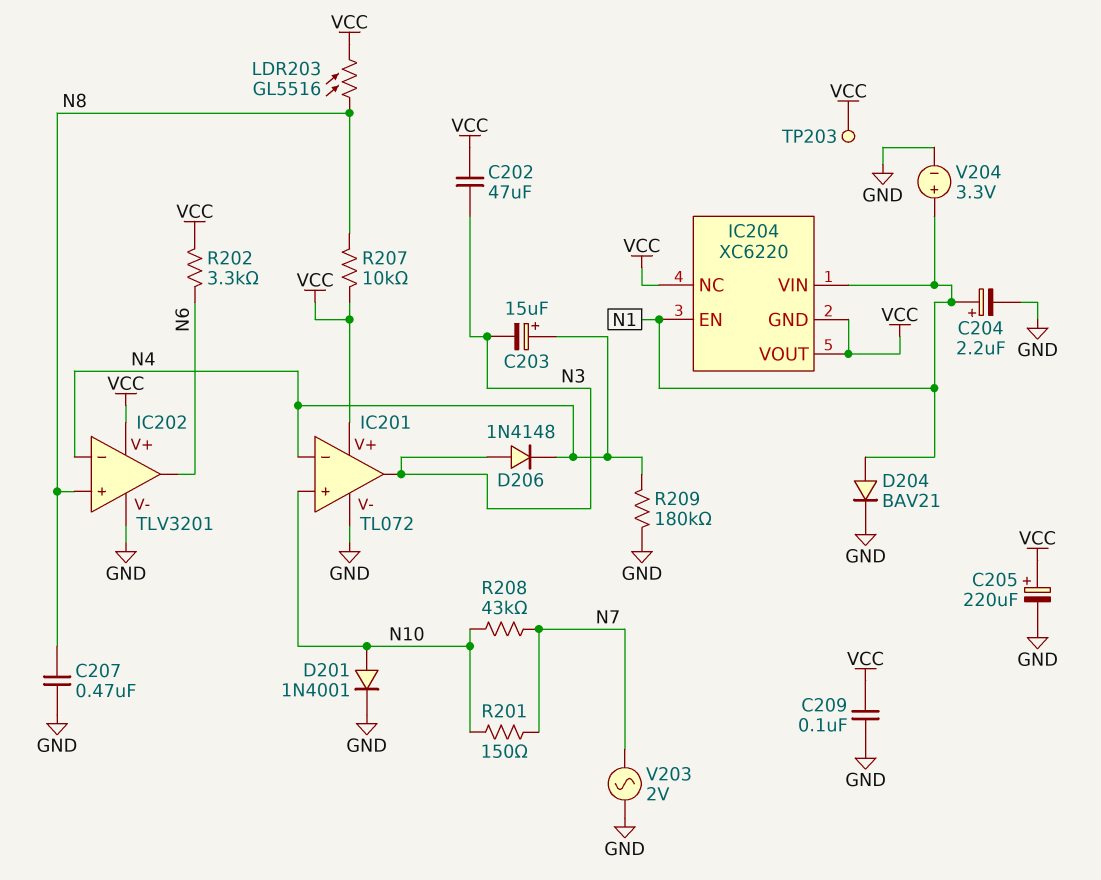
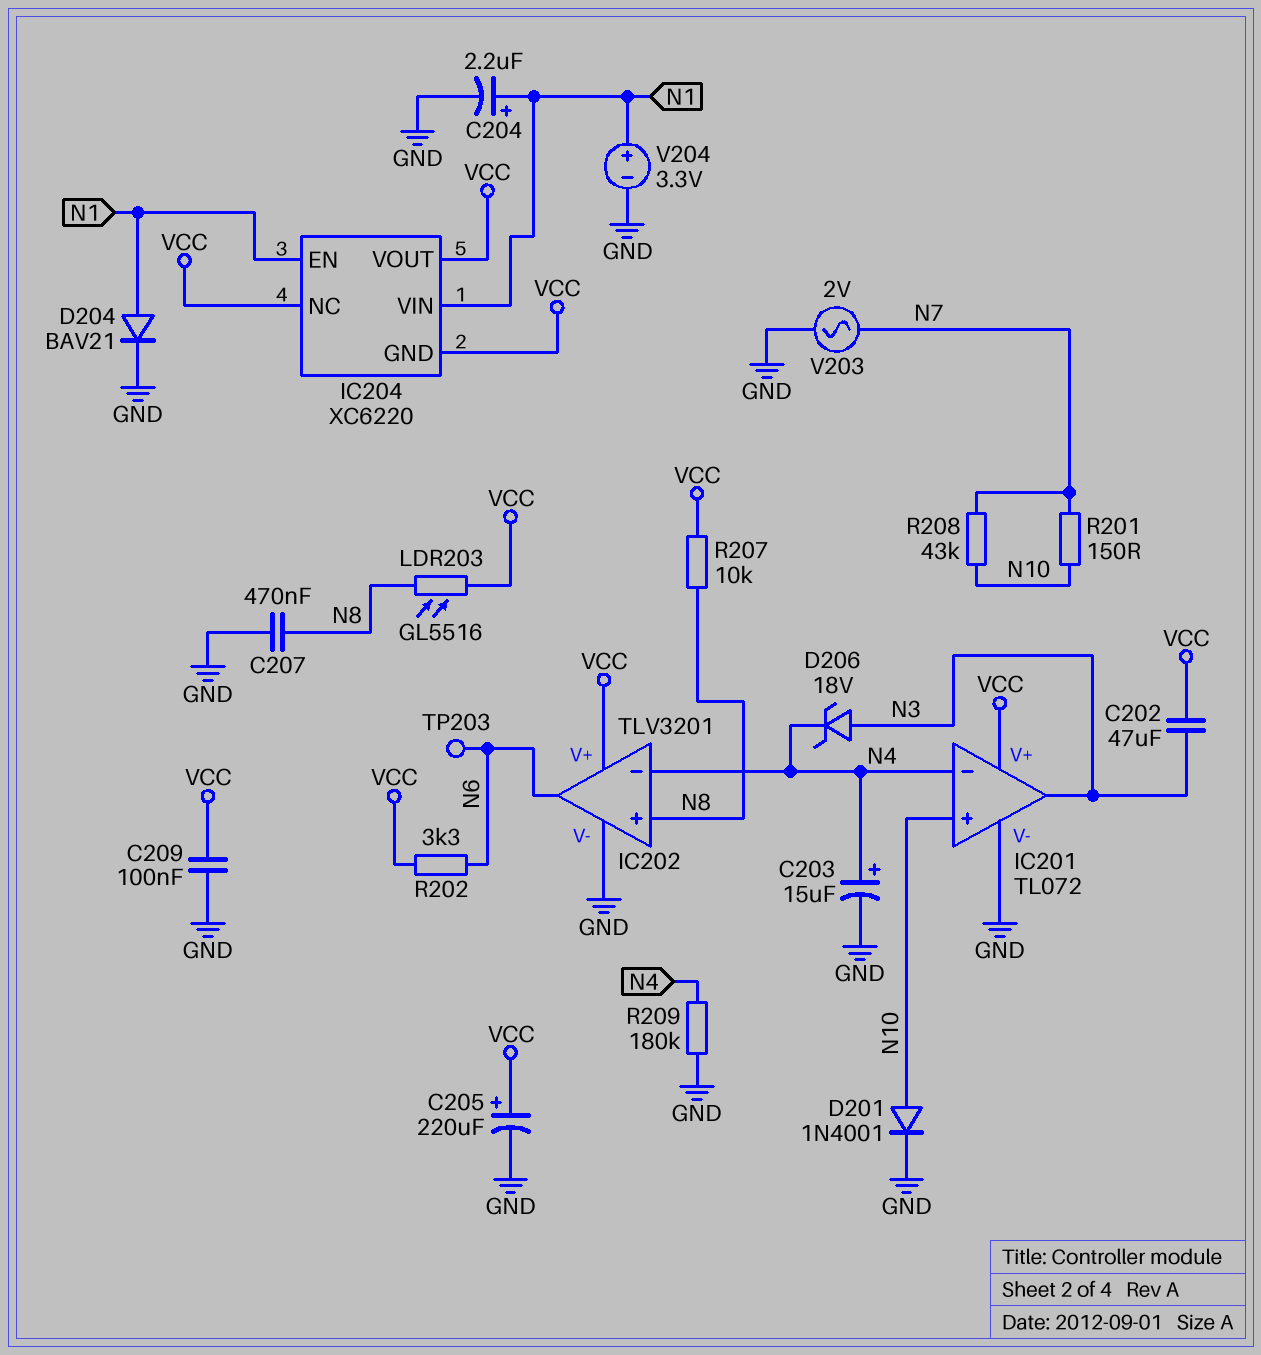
C203: 15uF (plus N4, minus N3) -> 15uF (plus N4, minus GND)
D206: diode 1N4148 (A N3, K N4) -> zener 18V (A N3, K N4)
TP203: test point (VCC) -> test point (N6)

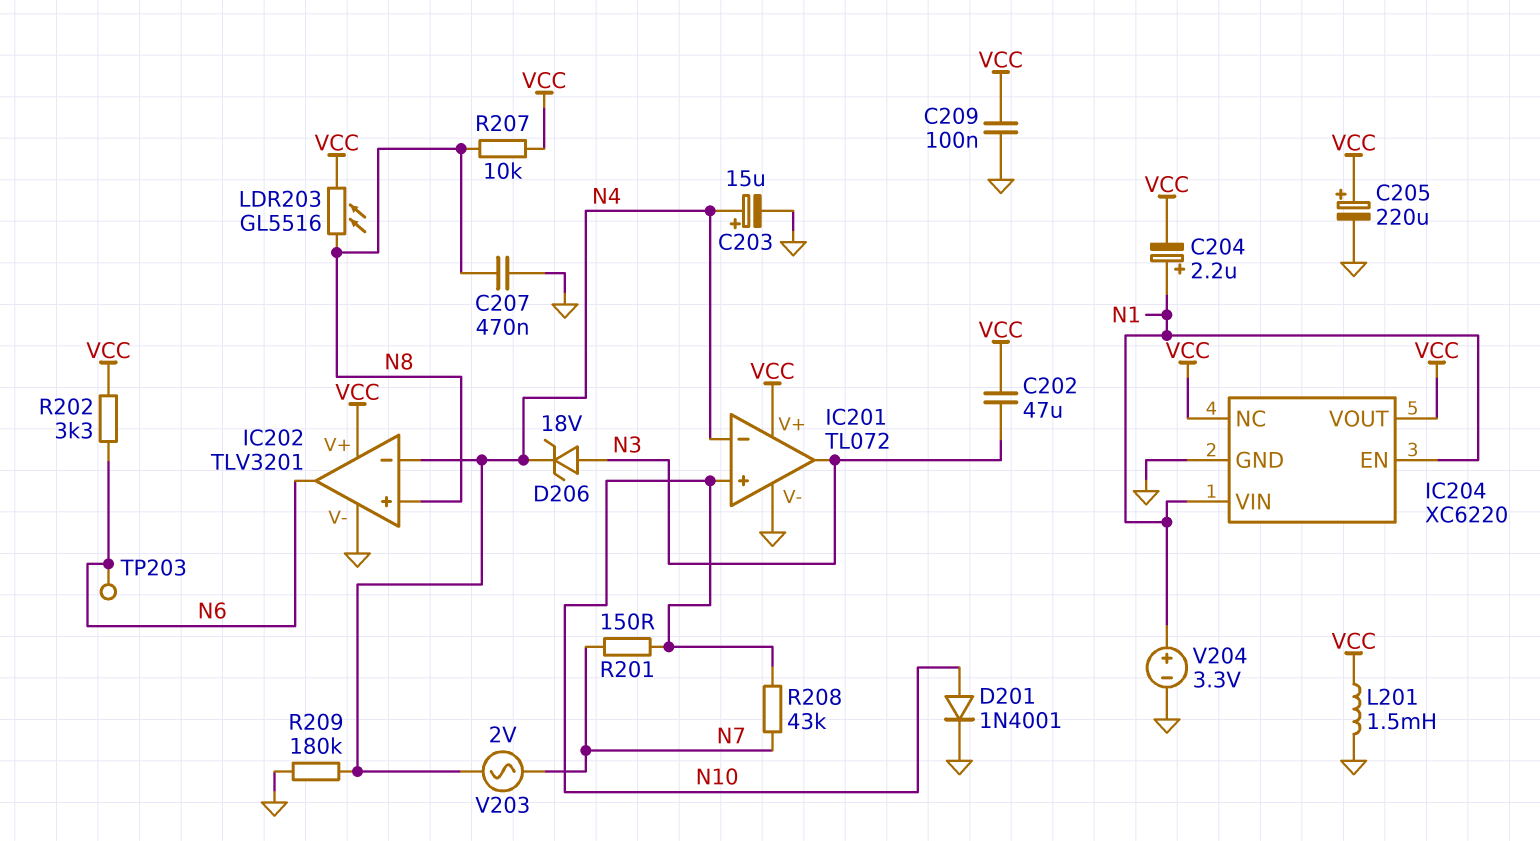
C204: 2.2uF (plus N1, minus GND) -> 2.2uF (plus N1, minus VCC)
D204: diode BAV21 (A N1, K GND) -> none
IC204 pin GND: VCC -> GND
L201: none -> 1.5mH (GND, VCC)
V203: AC 2V (GND, N7) -> AC 2V (N4, N7)

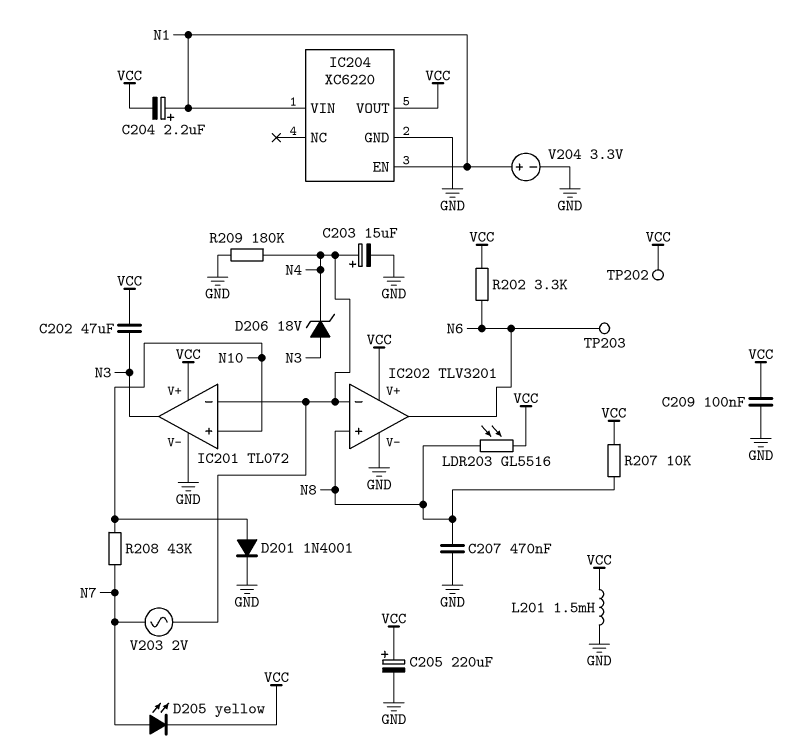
D205: none -> LED yellow (A N7, K VCC)
IC204 pin NC: VCC -> none
R201: 150 (N7, N10) -> none
TP202: none -> test point (VCC)

